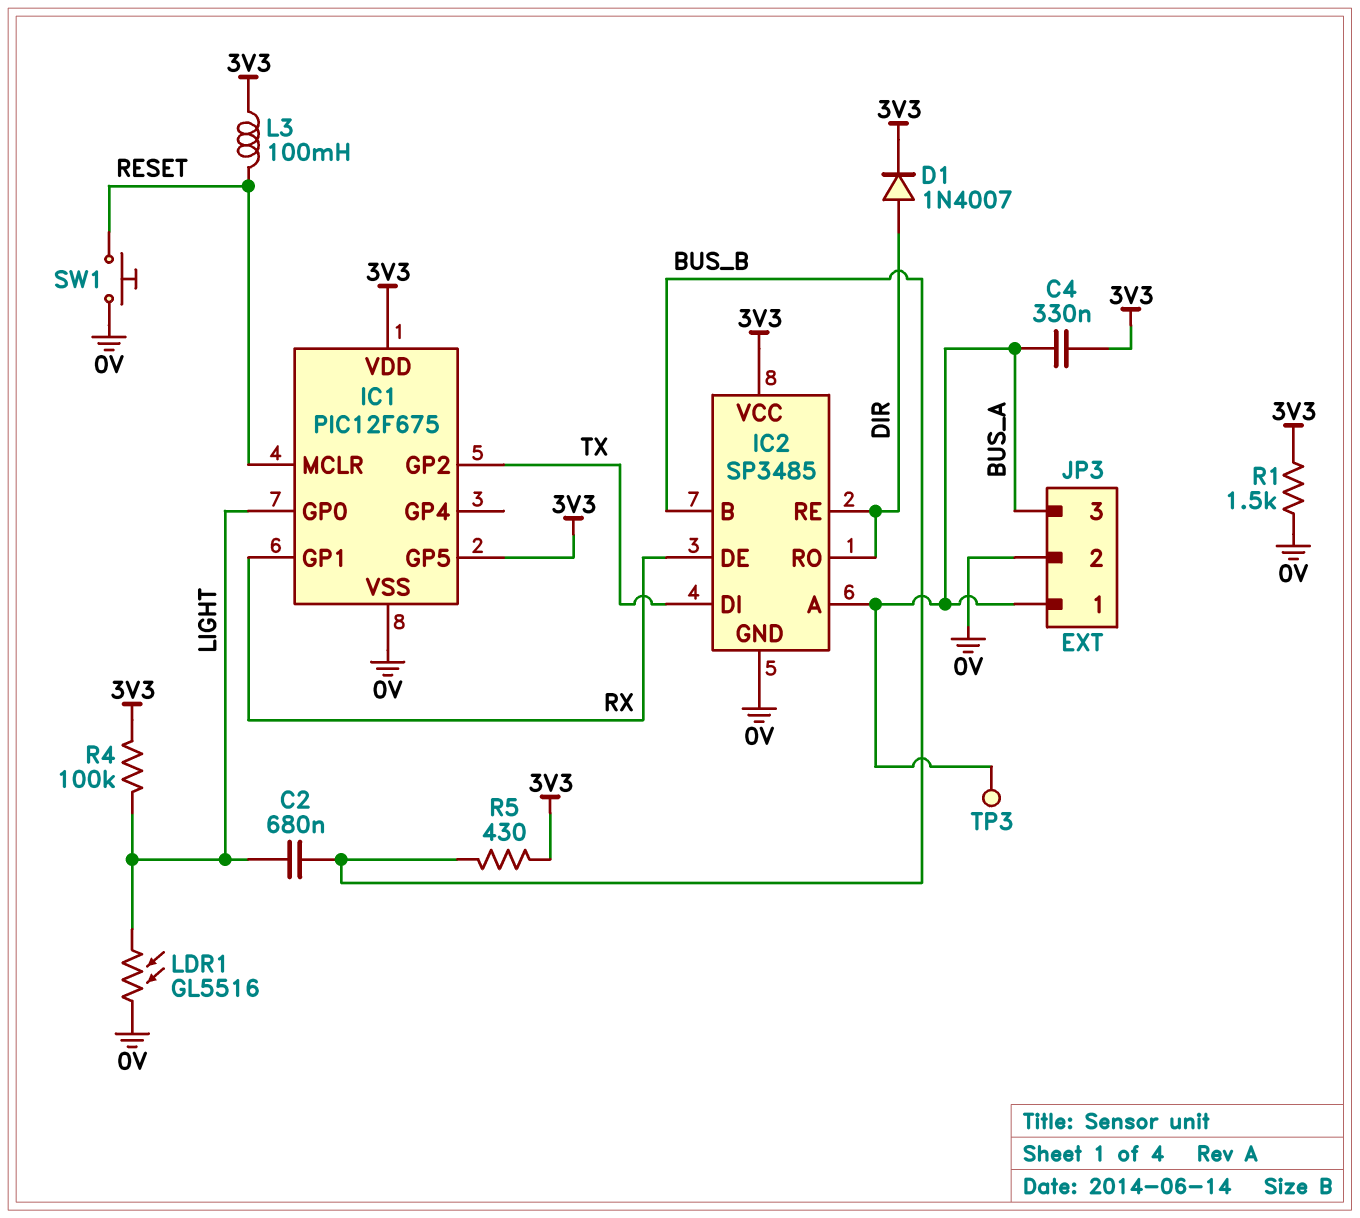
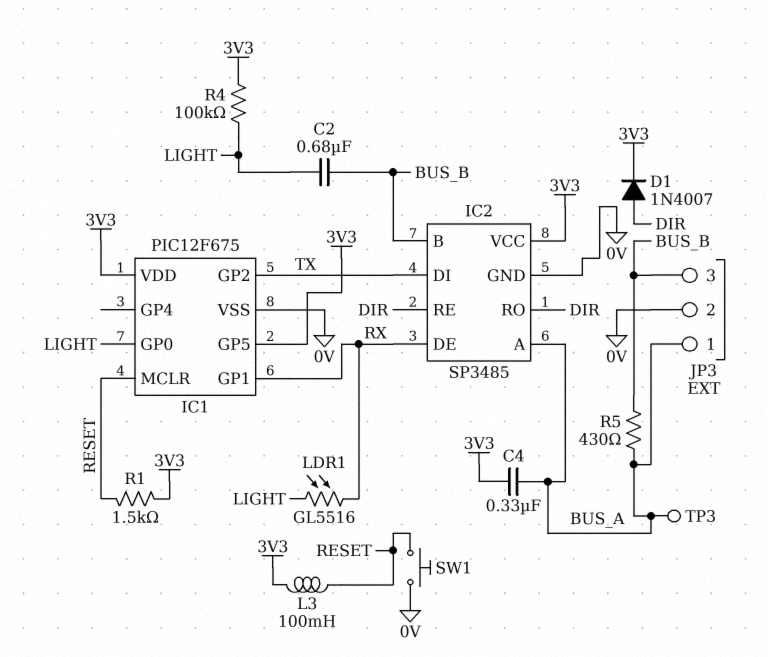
JP3 pin 3: BUS_A -> BUS_B
LDR1: GL5516 (0V, LIGHT) -> GL5516 (LIGHT, RX)
R1: 1.5k (0V, 3V3) -> 1.5k (3V3, RESET)
R5: 430 (3V3, BUS_B) -> 430 (BUS_A, BUS_B)

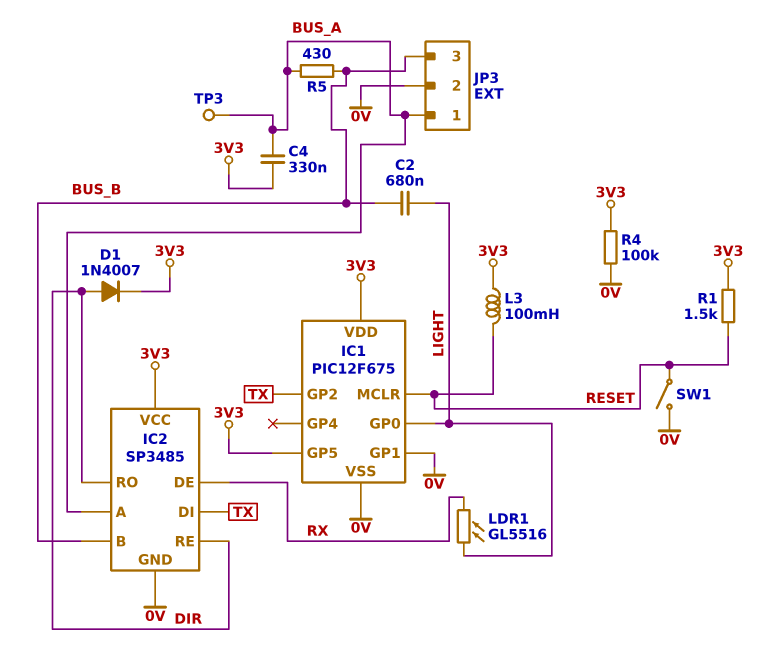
IC1 pin GP1: RX -> 0V
R4: 100k (3V3, LIGHT) -> 100k (0V, 3V3)
SW1: button (0V, RESET) -> switch (0V, RESET)

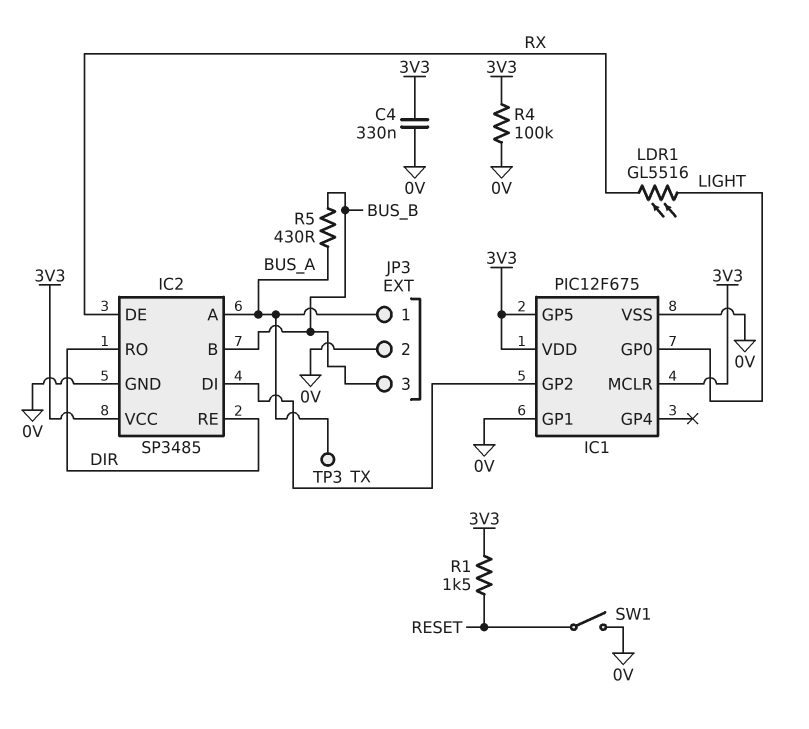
C2: 680nF (BUS_B, LIGHT) -> none
C4: 330nF (3V3, BUS_A) -> 330nF (0V, 3V3)
D1: diode 1N4007 (A DIR, K 3V3) -> none
IC1 pin MCLR: RESET -> 3V3
L3: 100mH (3V3, RESET) -> none

